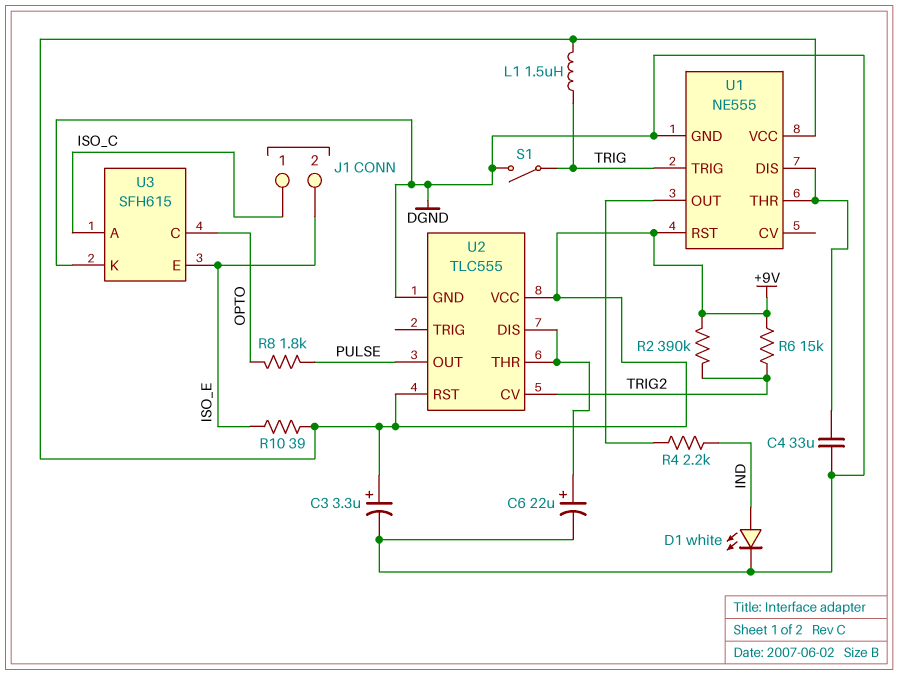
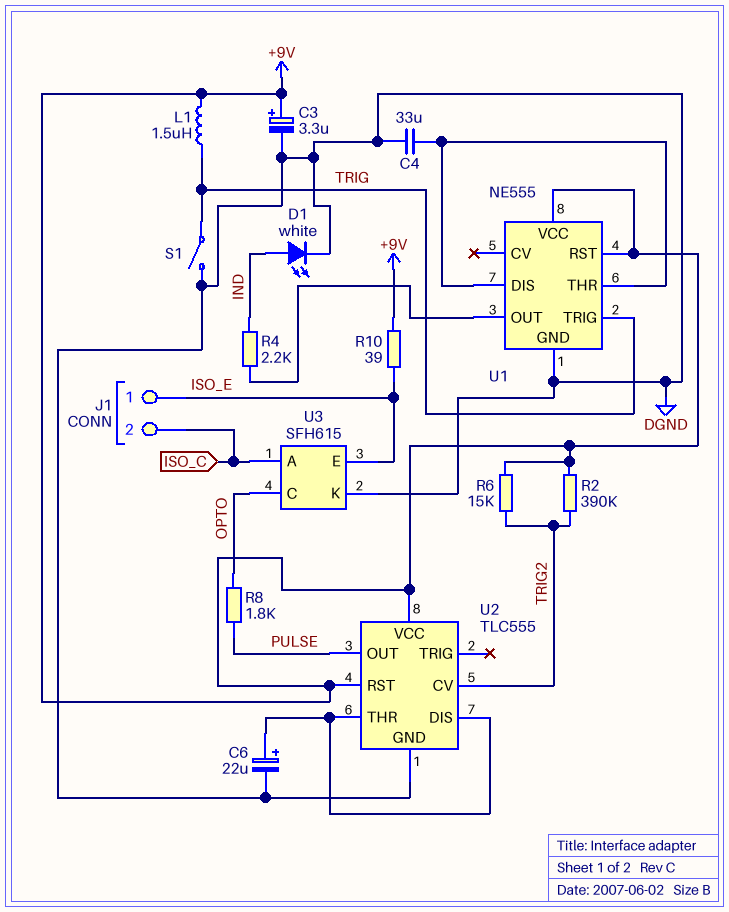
J1 pin 1: ISO_C -> ISO_E
J1 pin 2: ISO_E -> ISO_C

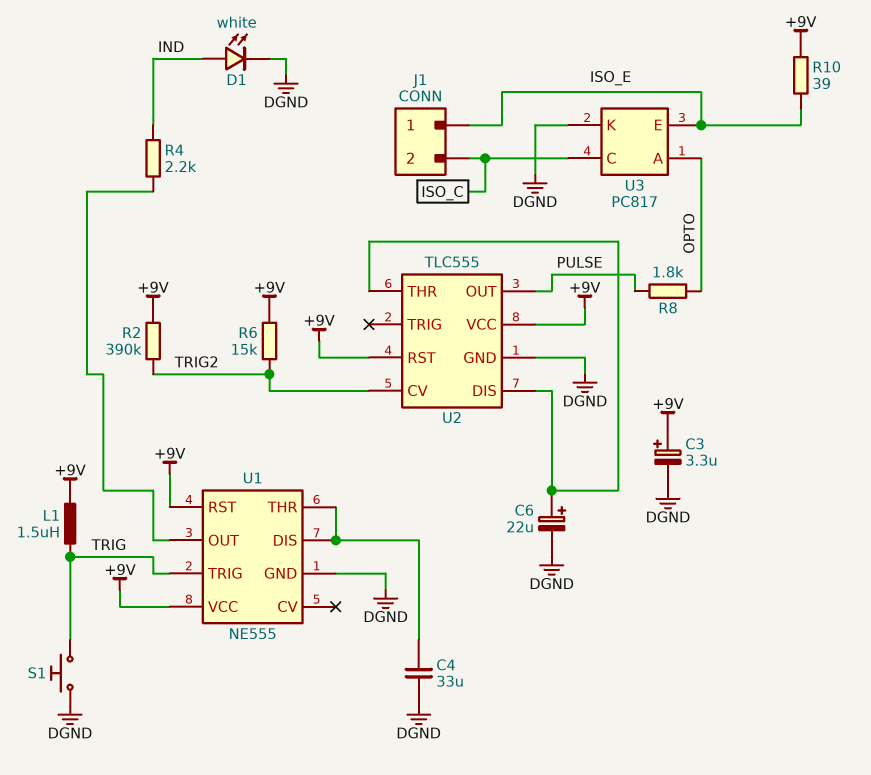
S1: switch (DGND, TRIG) -> button (DGND, TRIG)
U3: SFH615 -> PC817
U3 pin A: ISO_C -> OPTO
U3 pin C: OPTO -> ISO_C

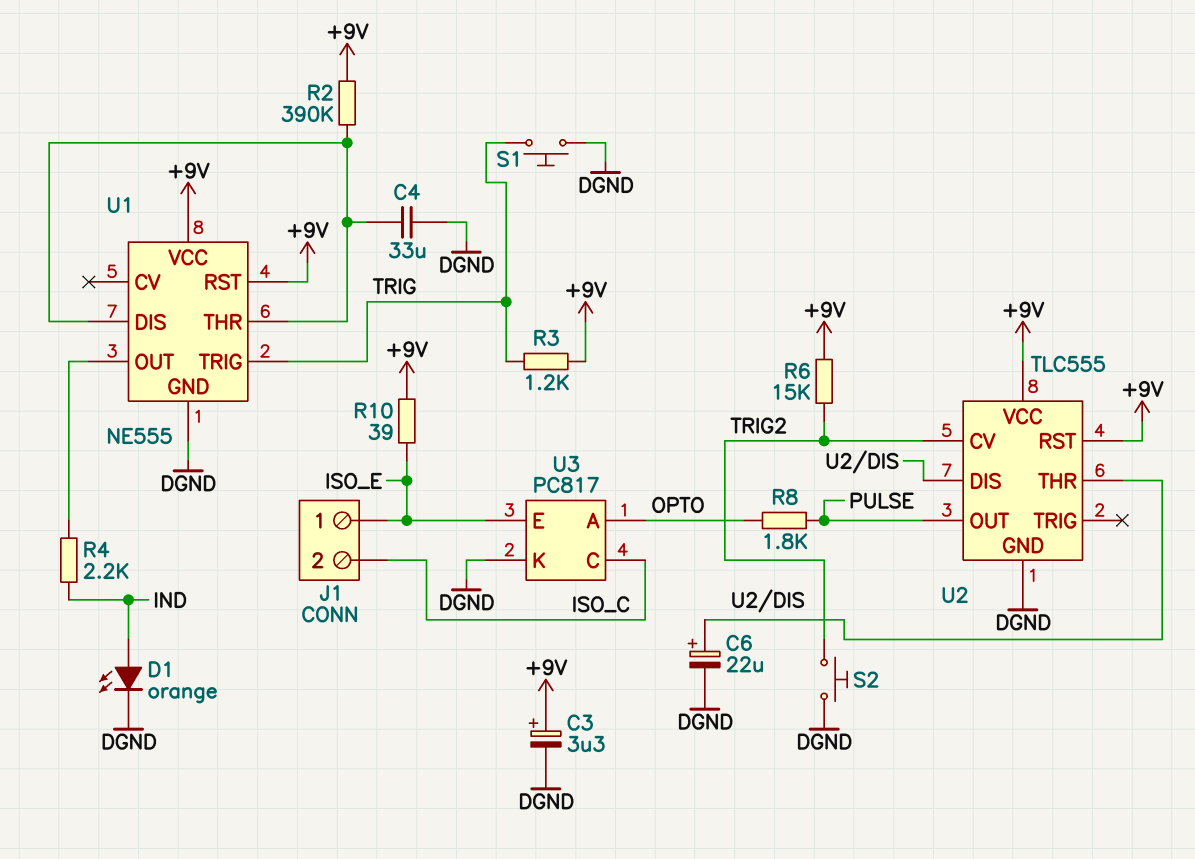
D1: LED white (A IND, K DGND) -> LED orange (A IND, K DGND)
L1: 1.5uH (+9V, TRIG) -> none
R2: 390k (+9V, TRIG2) -> 390k (+9V, U1/DIS)
R3: none -> 1.2k (+9V, TRIG)
S2: none -> button (DGND, TRIG2)

